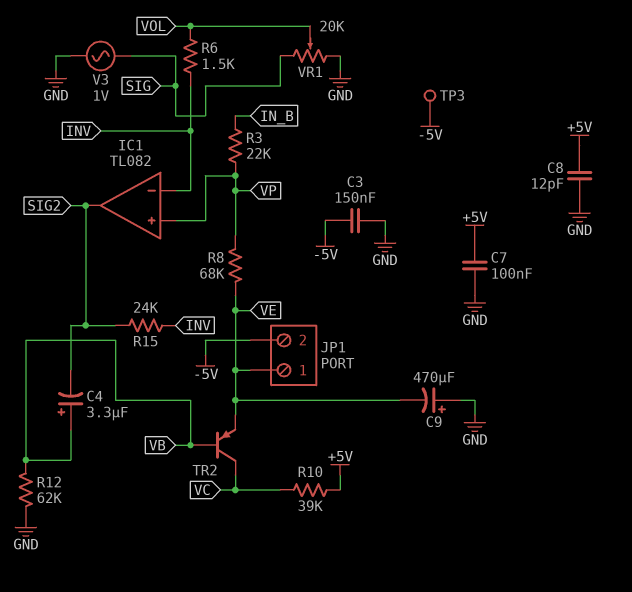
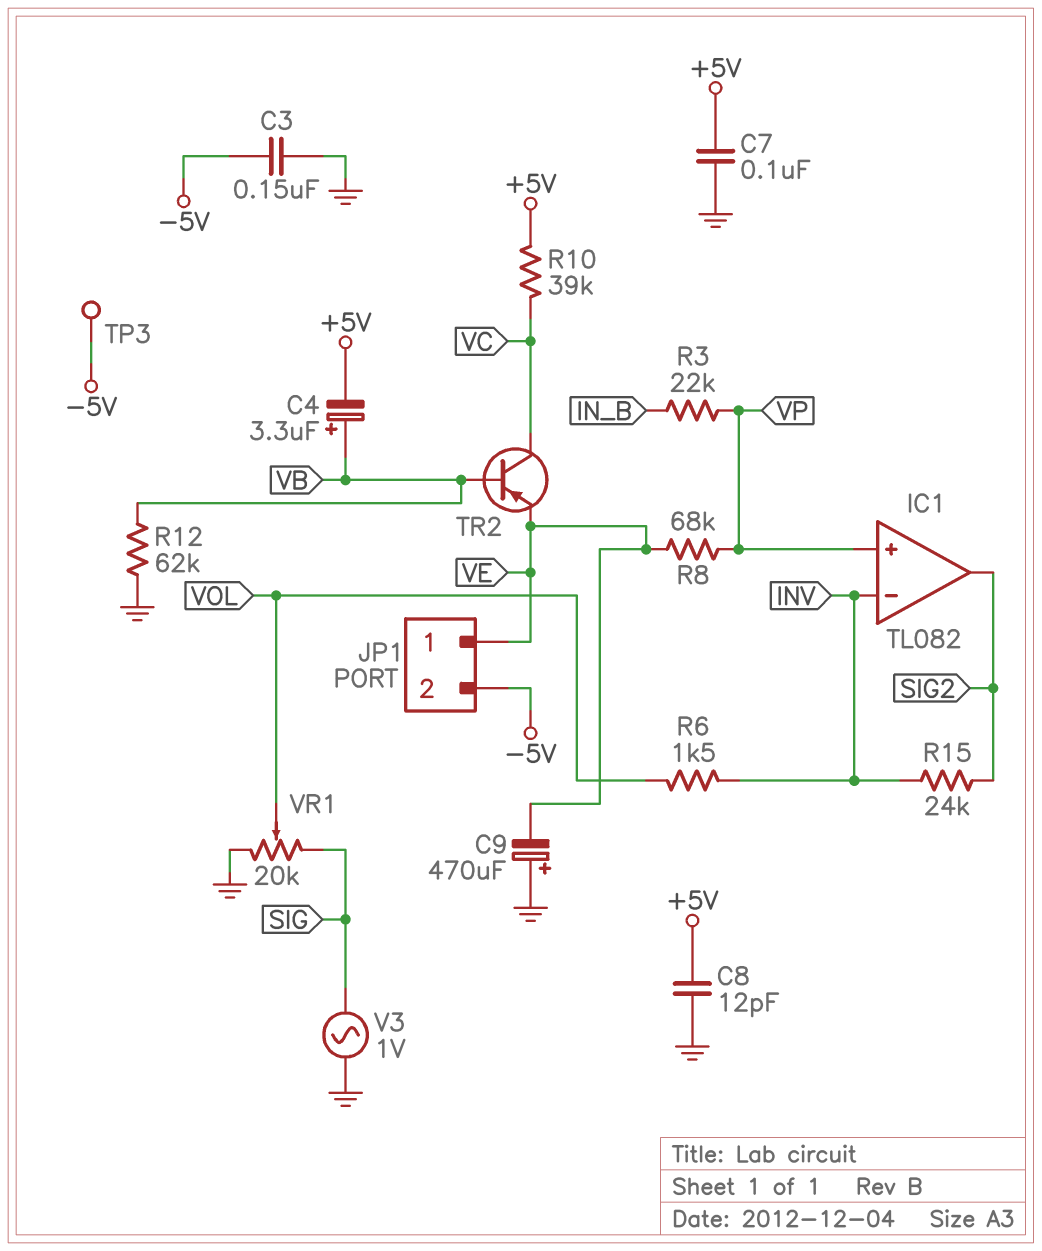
C4: 3.3uF (plus VB, minus SIG2) -> 3.3uF (plus VB, minus +5V)

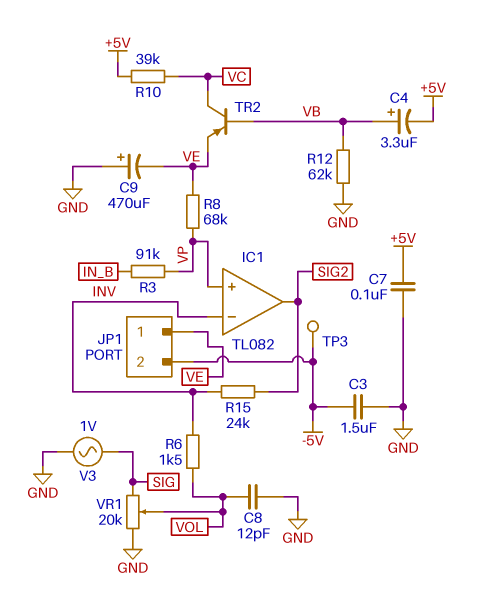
C3: 150nF (-5V, GND) -> 1.5uF (-5V, GND)
C8: 12pF (+5V, GND) -> 12pF (GND, VOL)
R3: 22k (IN_B, VP) -> 91k (IN_B, VP)

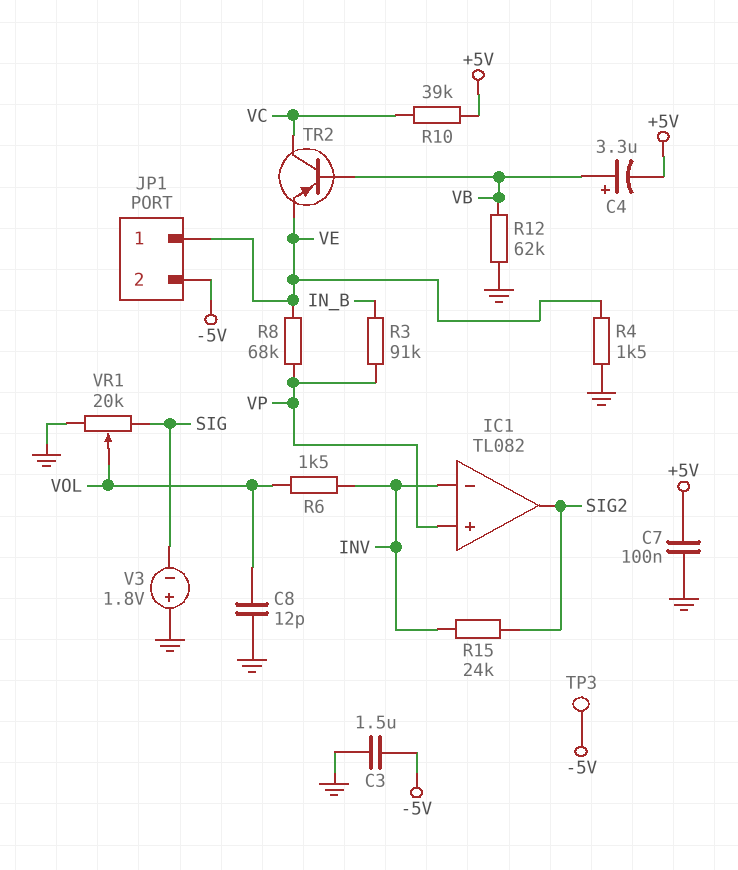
C9: 470uF (plus GND, minus VE) -> none
R4: none -> 1.5k (GND, VE)
V3: AC 1V (GND, SIG) -> 1.8V (plus GND, minus SIG)

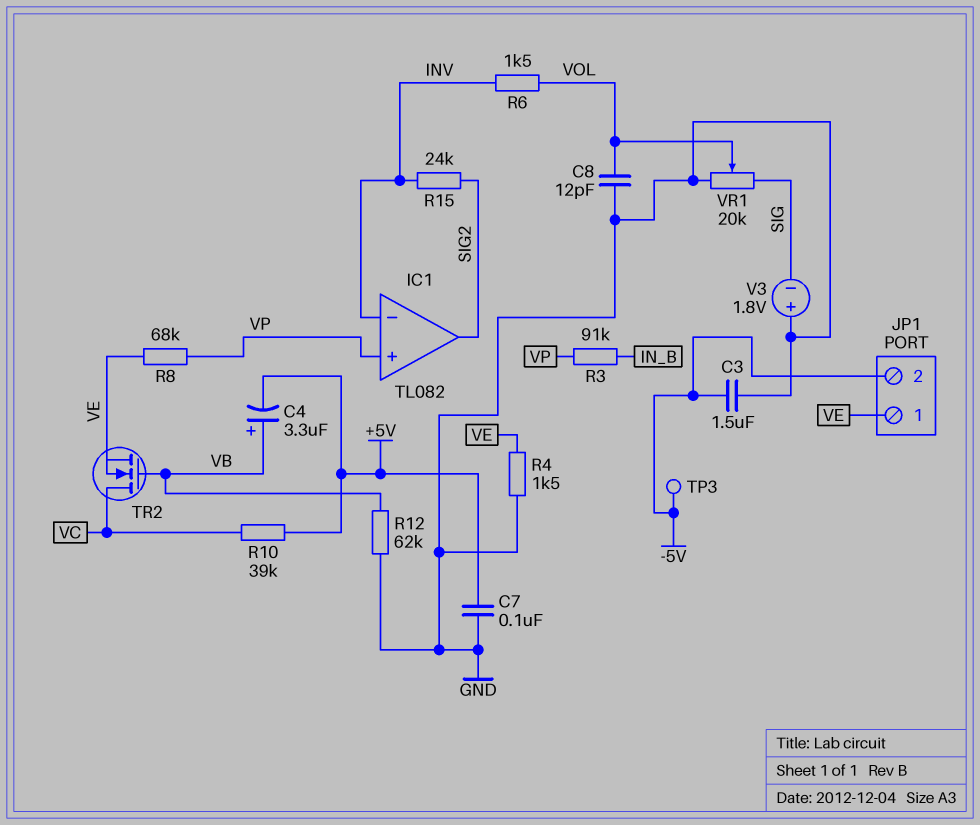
TR2: PNP (B VB, C VC, E VE) -> NMOS (G VB, D VC, S VE)

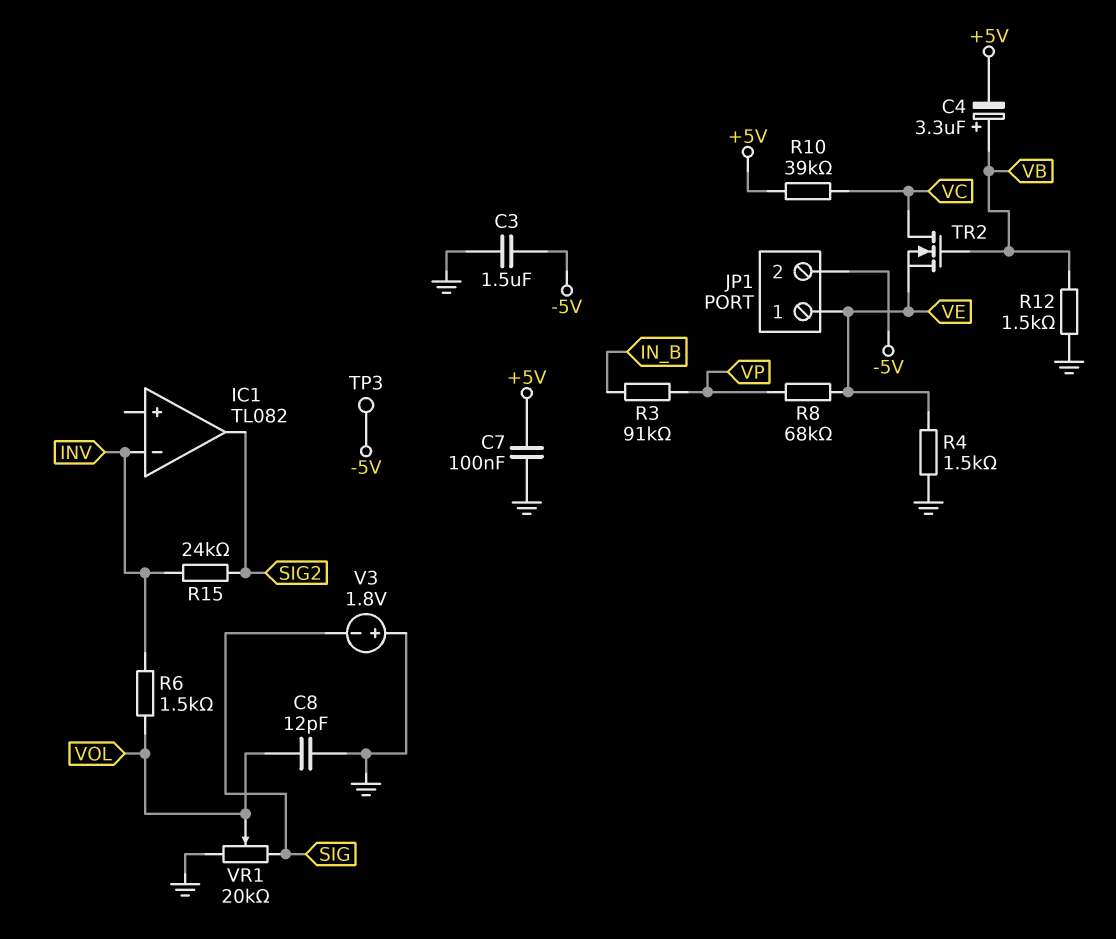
IC1 pin in+: VP -> none
R12: 62k (GND, VB) -> 1.5k (GND, VB)

